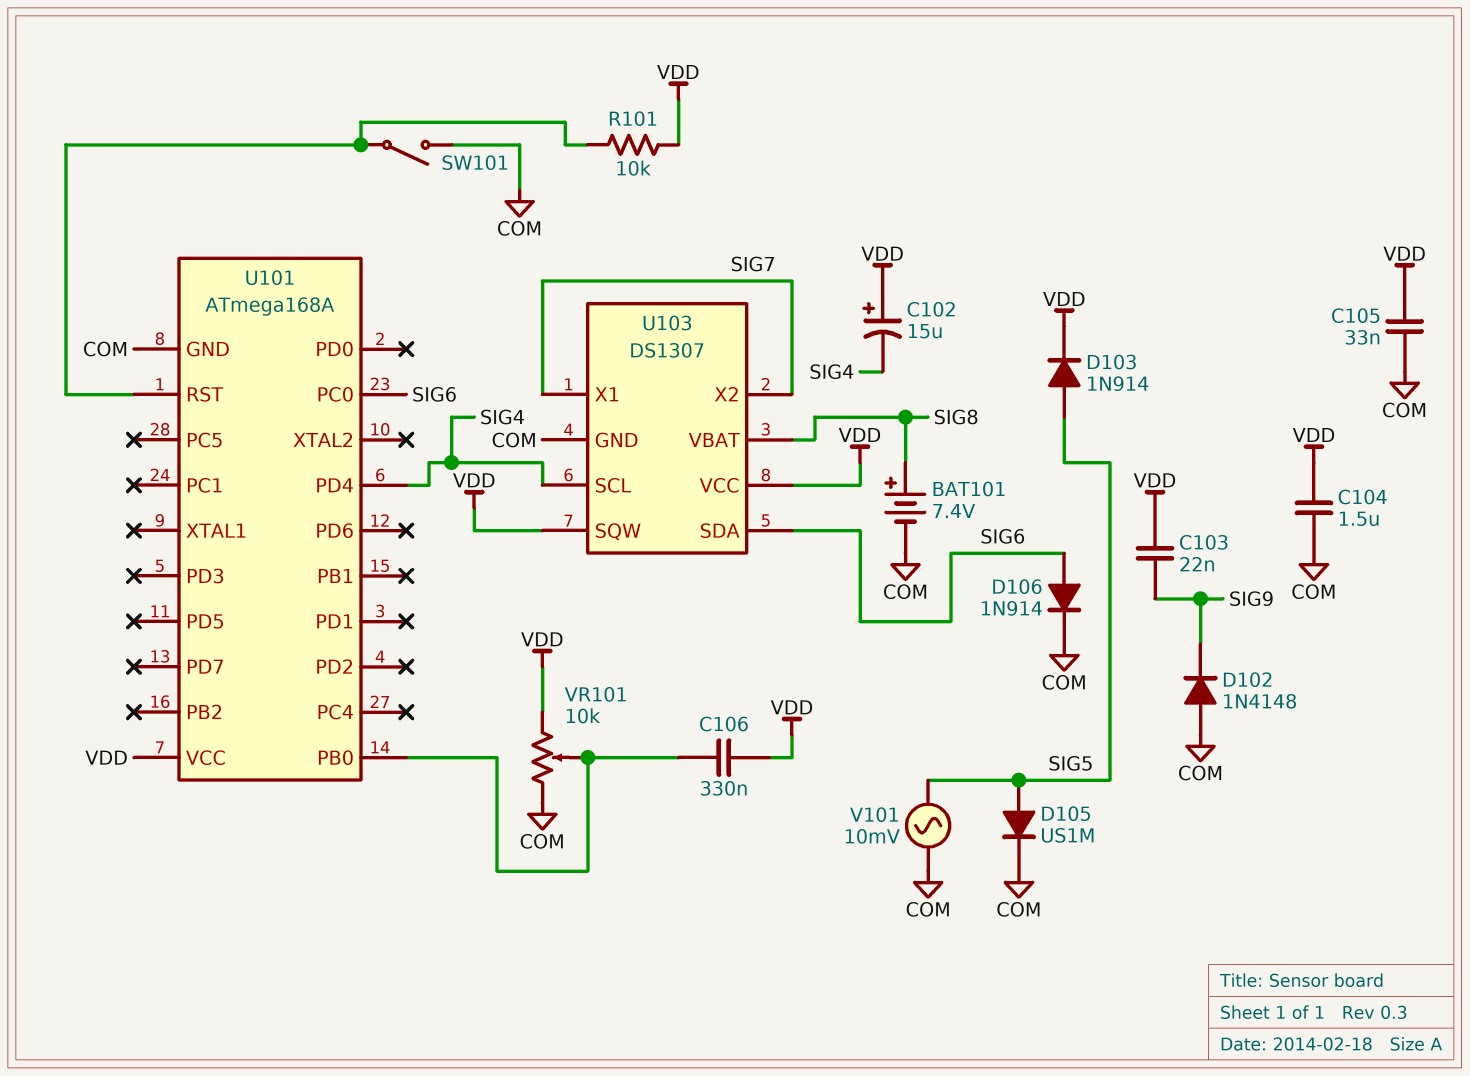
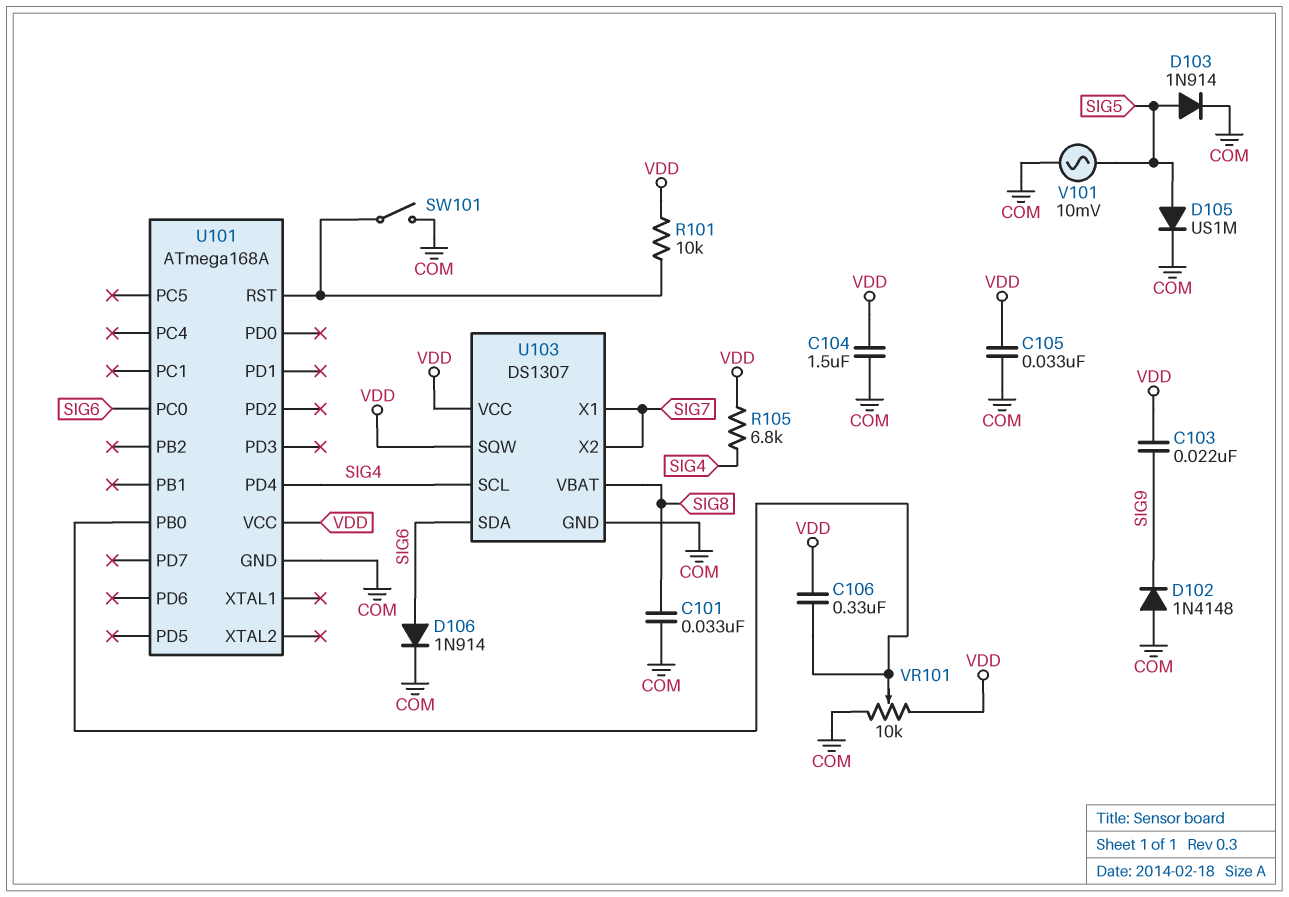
BAT101: 7.4V (plus SIG8, minus COM) -> none
C101: none -> 33nF (COM, SIG8)
C102: 15uF (plus VDD, minus SIG4) -> none
D103: diode 1N914 (A SIG5, K VDD) -> diode 1N914 (A SIG5, K COM)
R105: none -> 6.8k (SIG4, VDD)

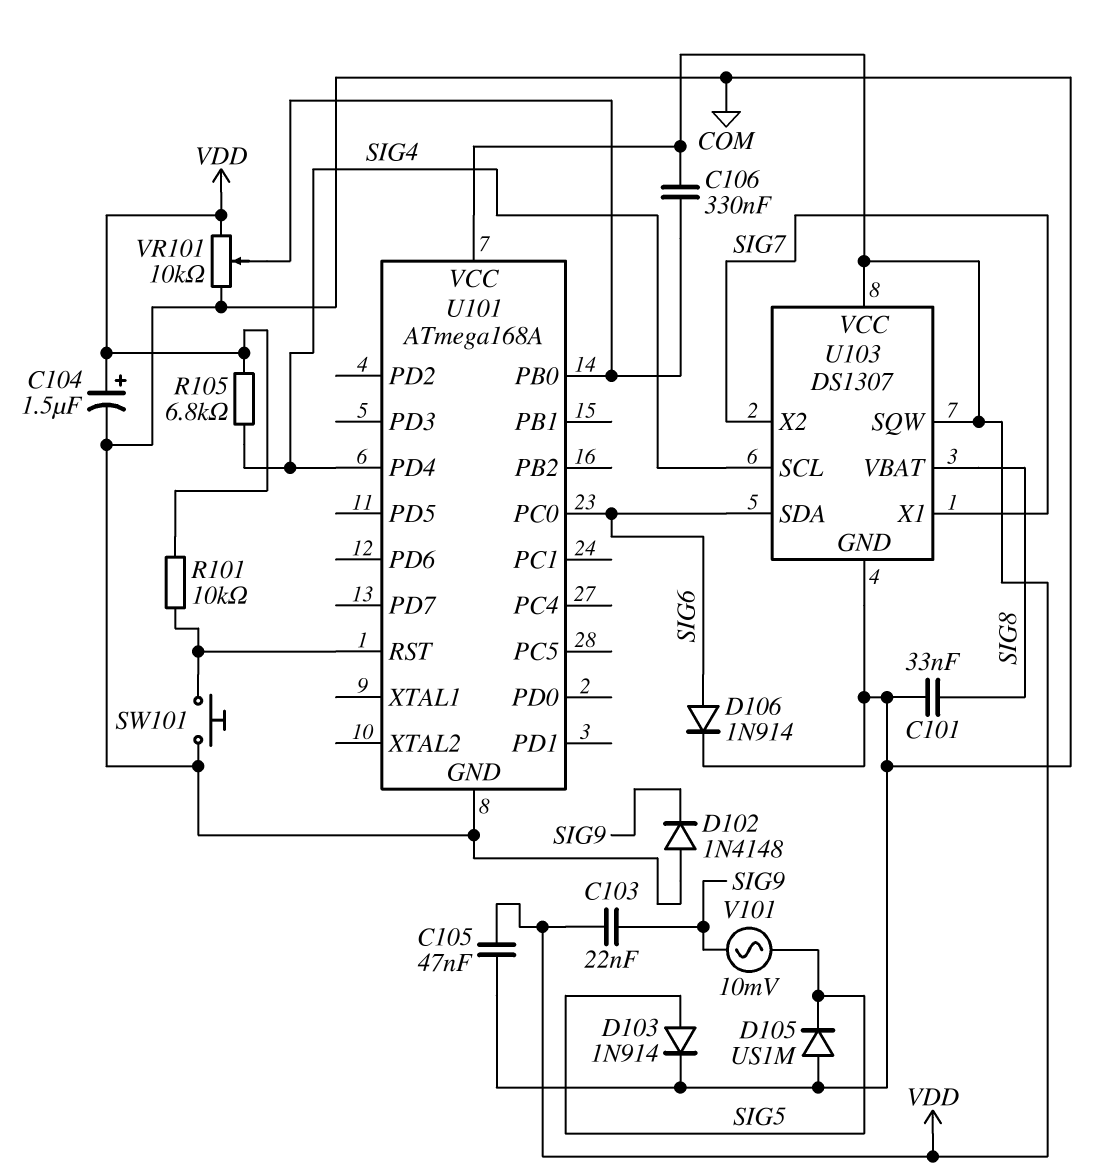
C104: 1.5uF (COM, VDD) -> 1.5uF (plus VDD, minus COM)
C105: 33nF (COM, VDD) -> 47nF (COM, VDD)
D105: diode US1M (A SIG5, K COM) -> diode US1M (A COM, K SIG5)
SW101: switch (COM, U101/RST) -> button (COM, U101/RST)
V101: AC 10mV (COM, SIG5) -> AC 10mV (SIG5, SIG9)

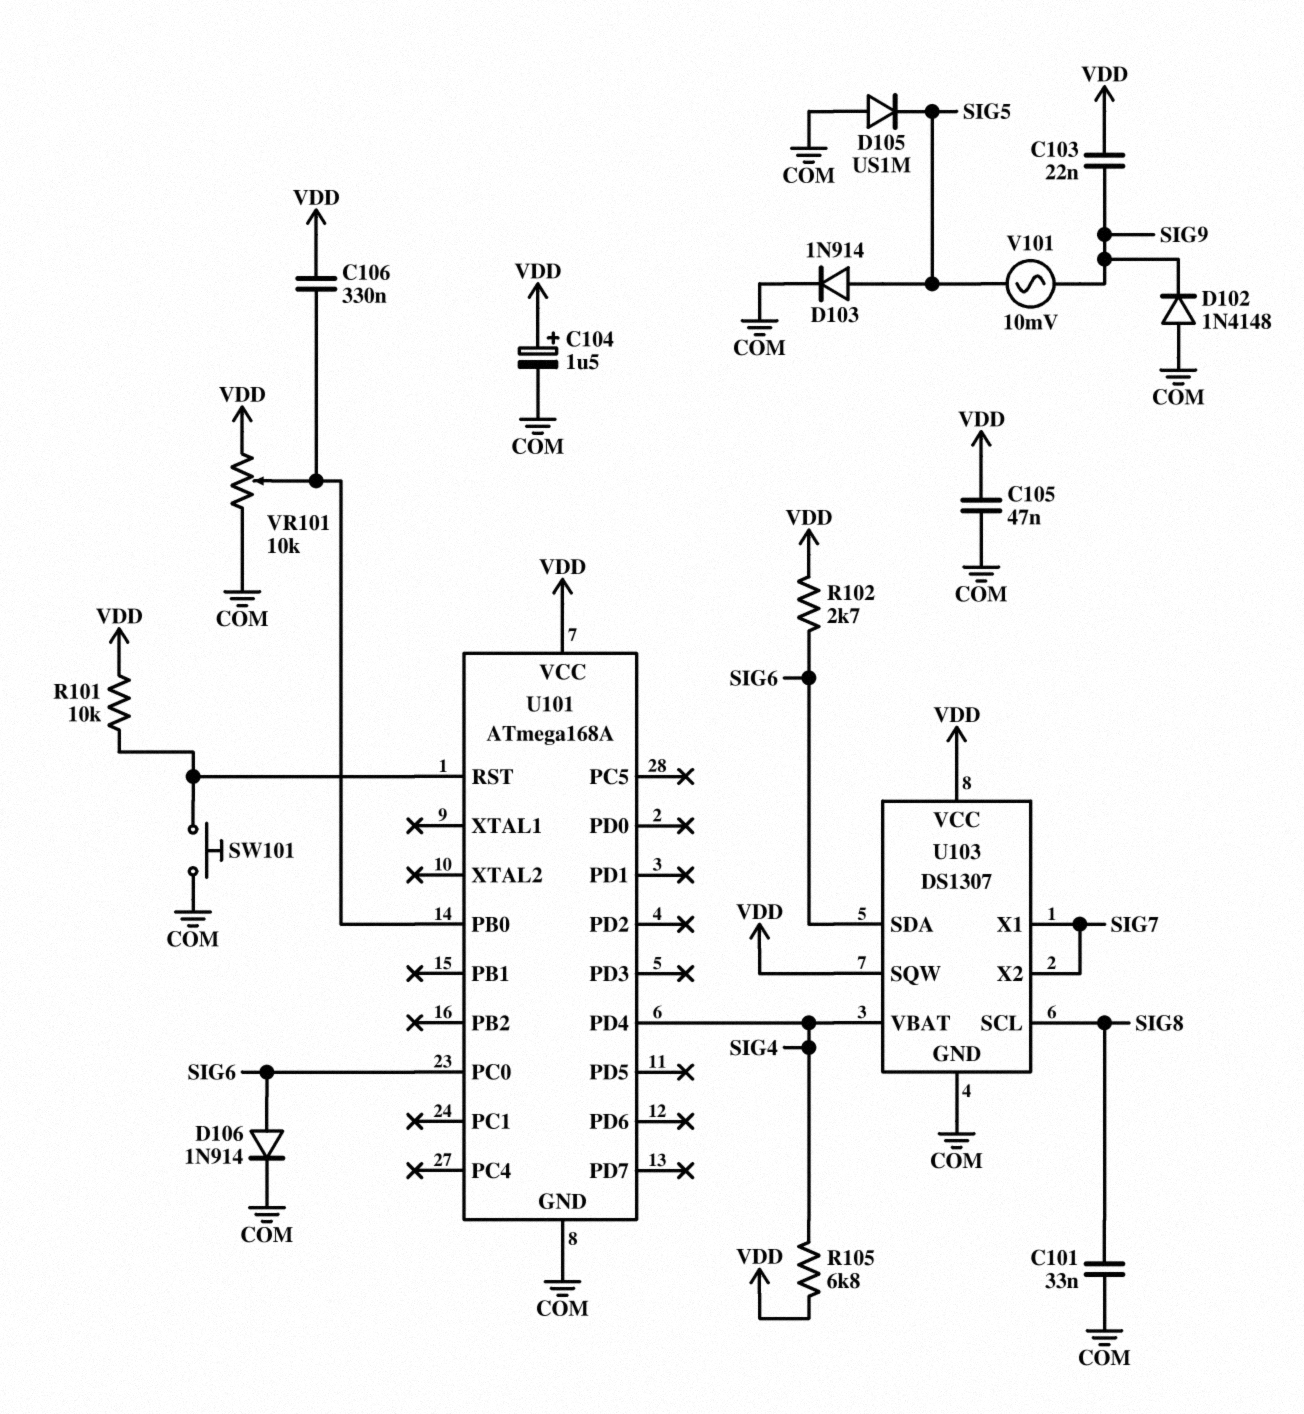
R102: none -> 2.7k (SIG6, VDD)
U103 pin SCL: SIG4 -> SIG8
U103 pin VBAT: SIG8 -> SIG4

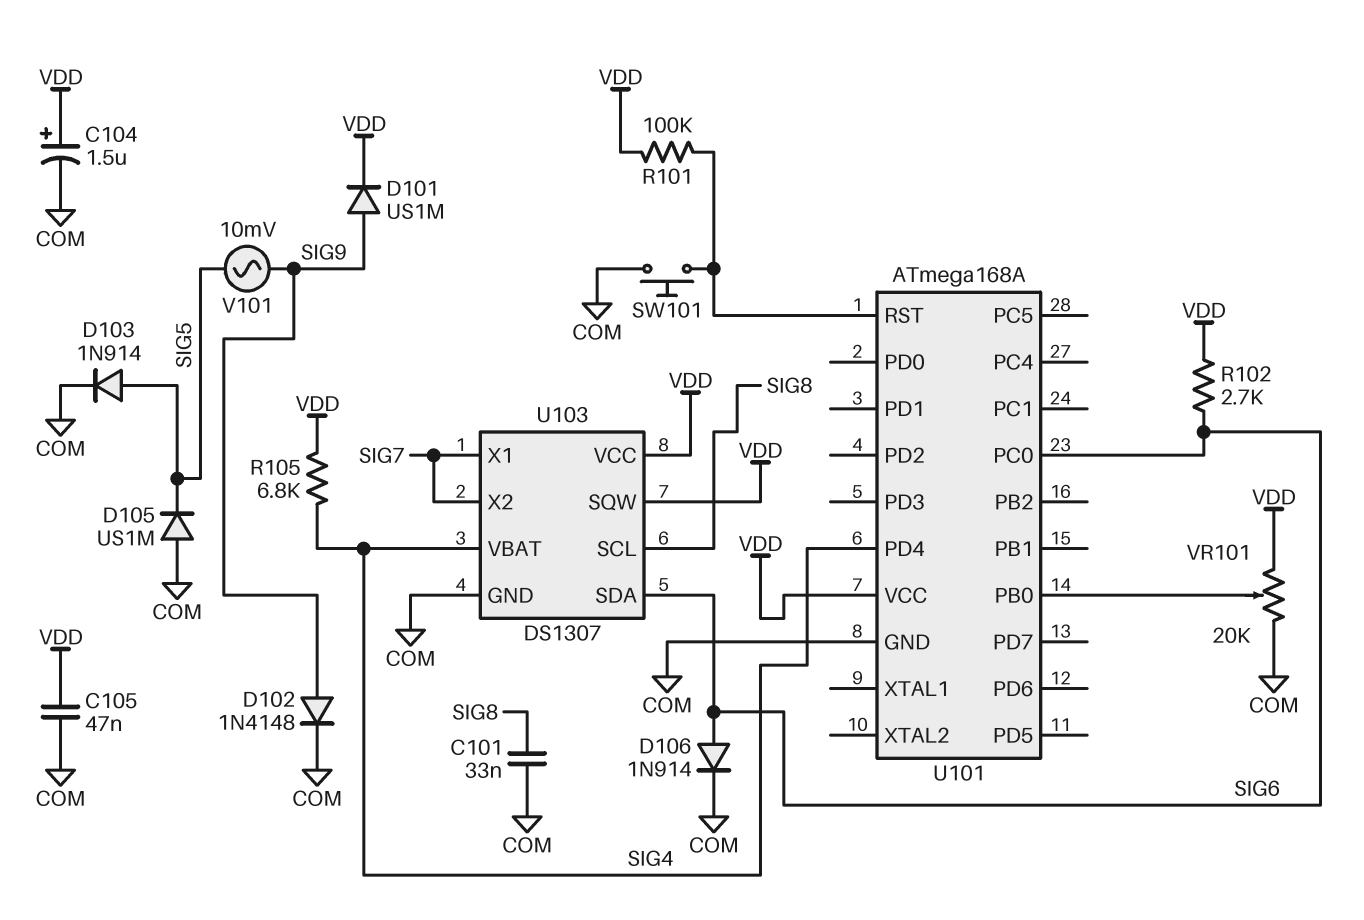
C103: 22nF (SIG9, VDD) -> none
C106: 330nF (U101/PB0, VDD) -> none
D101: none -> diode US1M (A SIG9, K VDD)
D102: diode 1N4148 (A COM, K SIG9) -> diode 1N4148 (A SIG9, K COM)
R101: 10k (U101/RST, VDD) -> 100k (U101/RST, VDD)
VR101: 10k (COM, VDD, wiper U101/PB0) -> 20k (COM, VDD, wiper U101/PB0)

